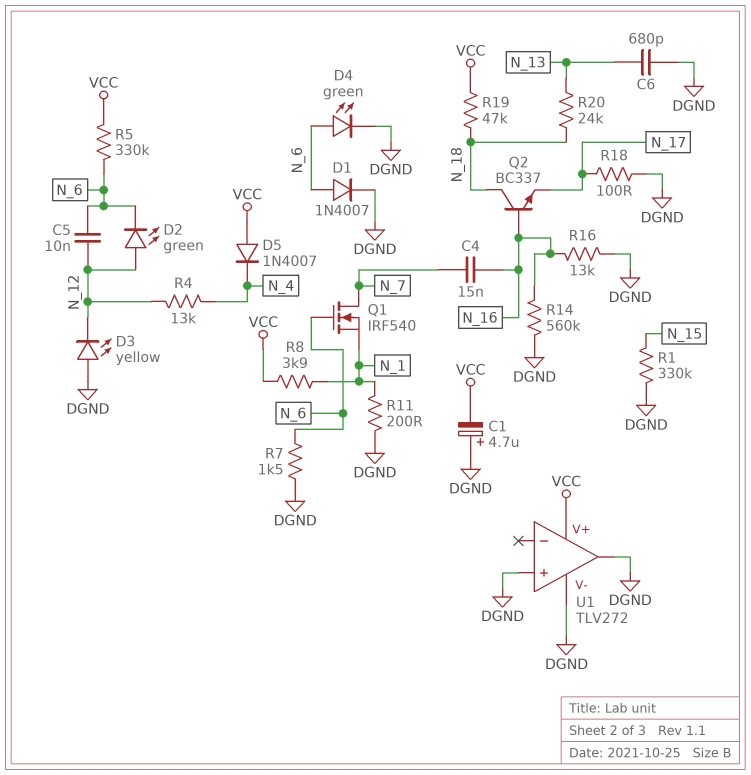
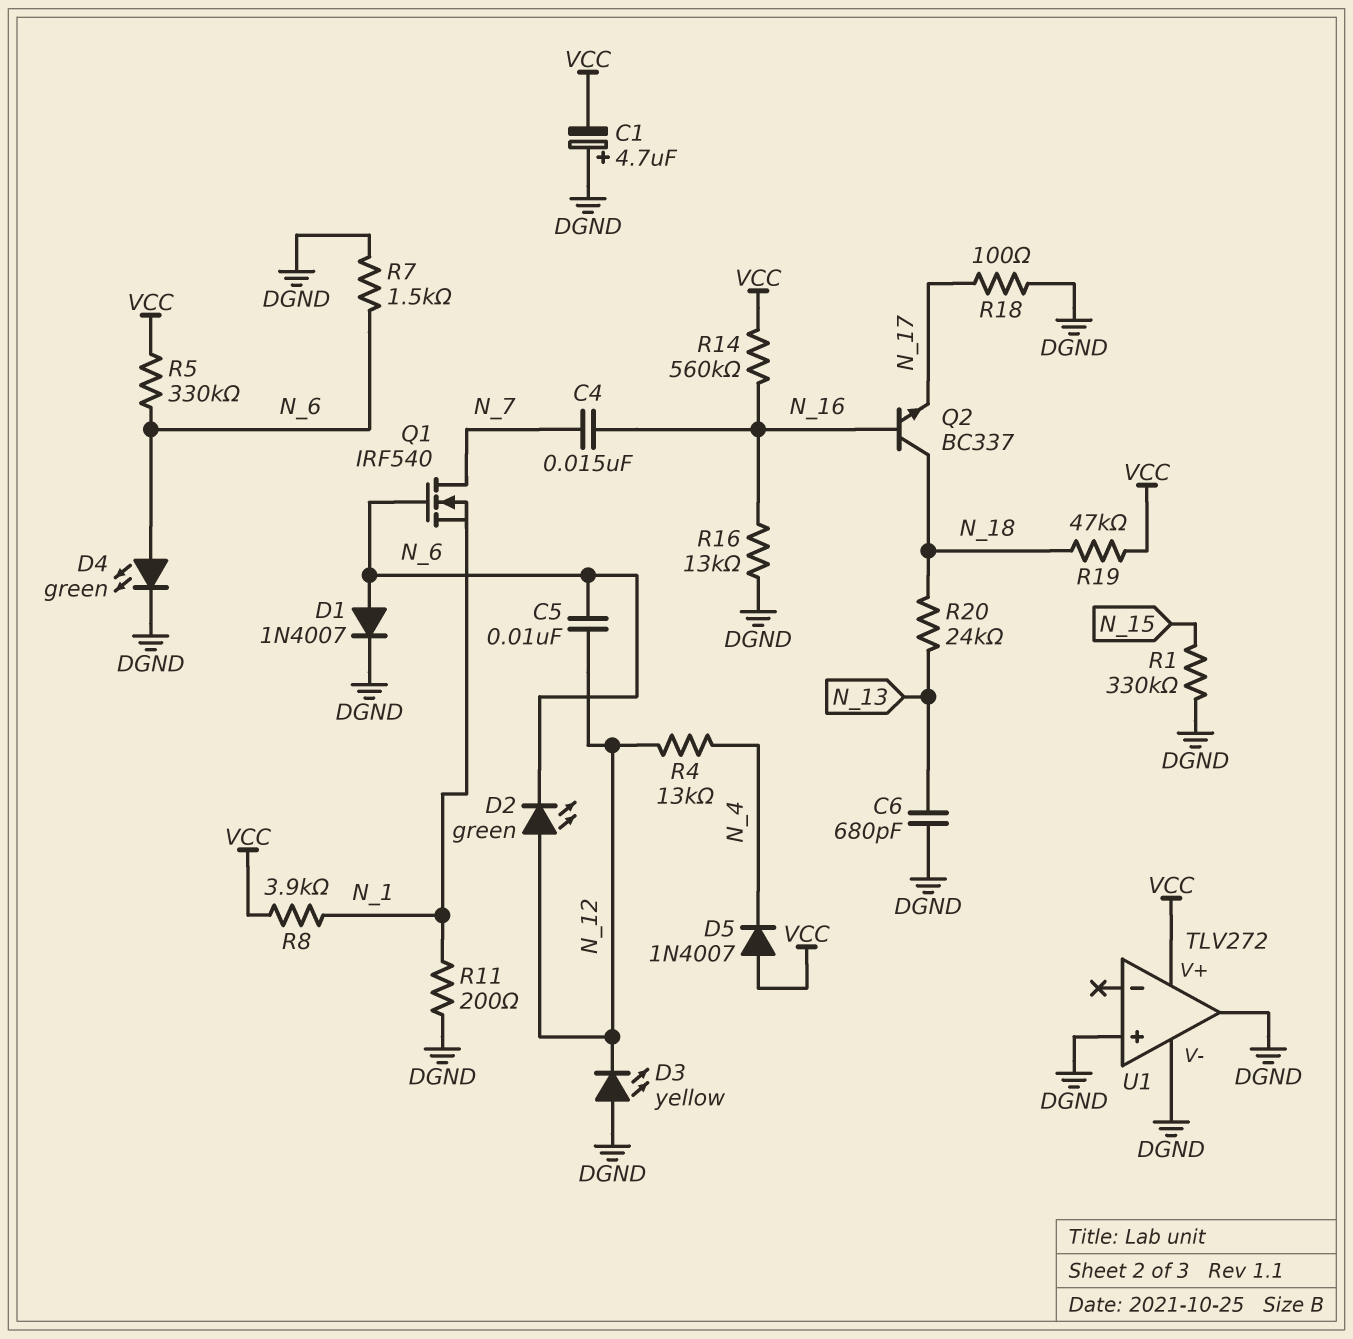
R14: 560k (DGND, N_16) -> 560k (N_16, VCC)

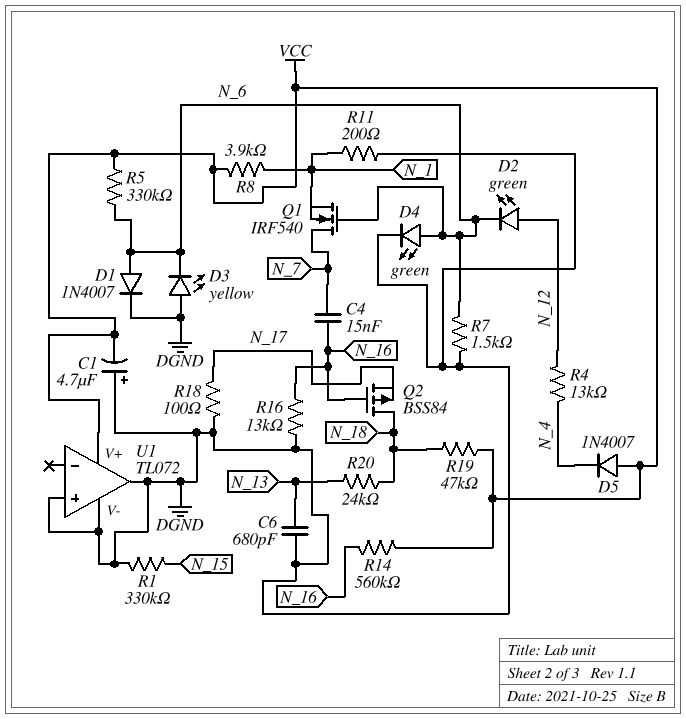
C5: 10nF (N_6, N_12) -> none
D3: LED yellow (A DGND, K N_12) -> LED yellow (A DGND, K N_6)
Q2: NPN BC337 (B N_16, C N_18, E N_17) -> PMOS BSS84 (G N_16, D N_18, S N_17)
U1: TLV272 -> TL072

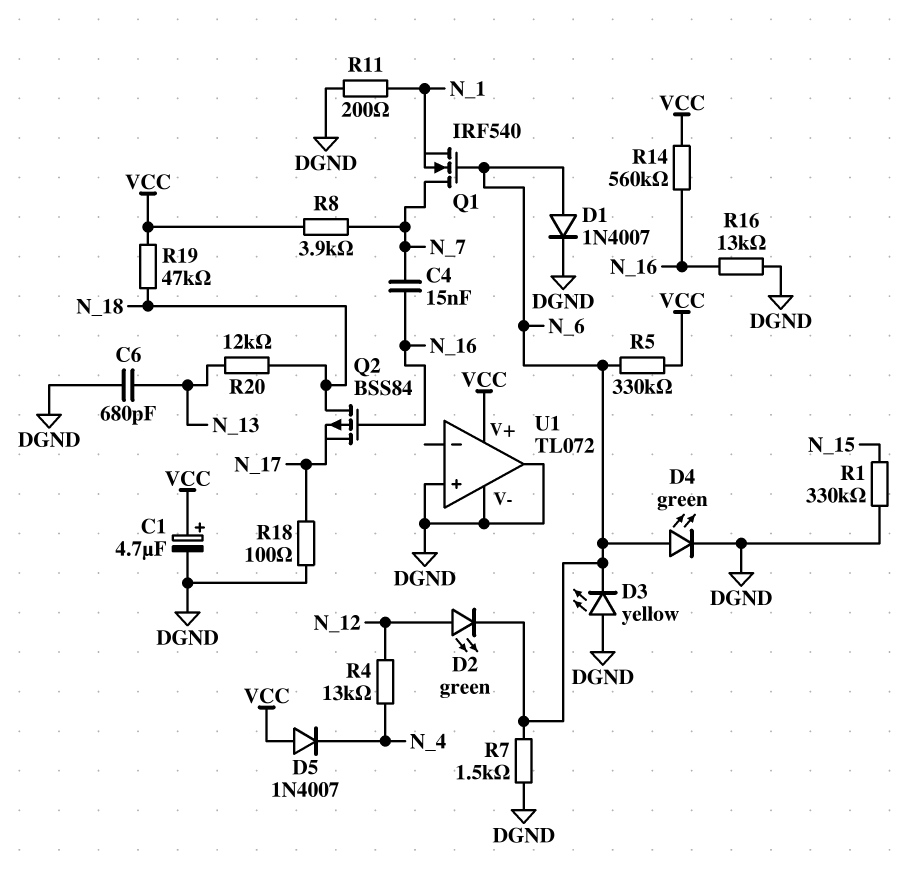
C1: 4.7uF (plus DGND, minus VCC) -> 4.7uF (plus VCC, minus DGND)
R8: 3.9k (N_1, VCC) -> 3.9k (N_7, VCC)
R20: 24k (N_13, N_18) -> 12k (N_13, N_18)

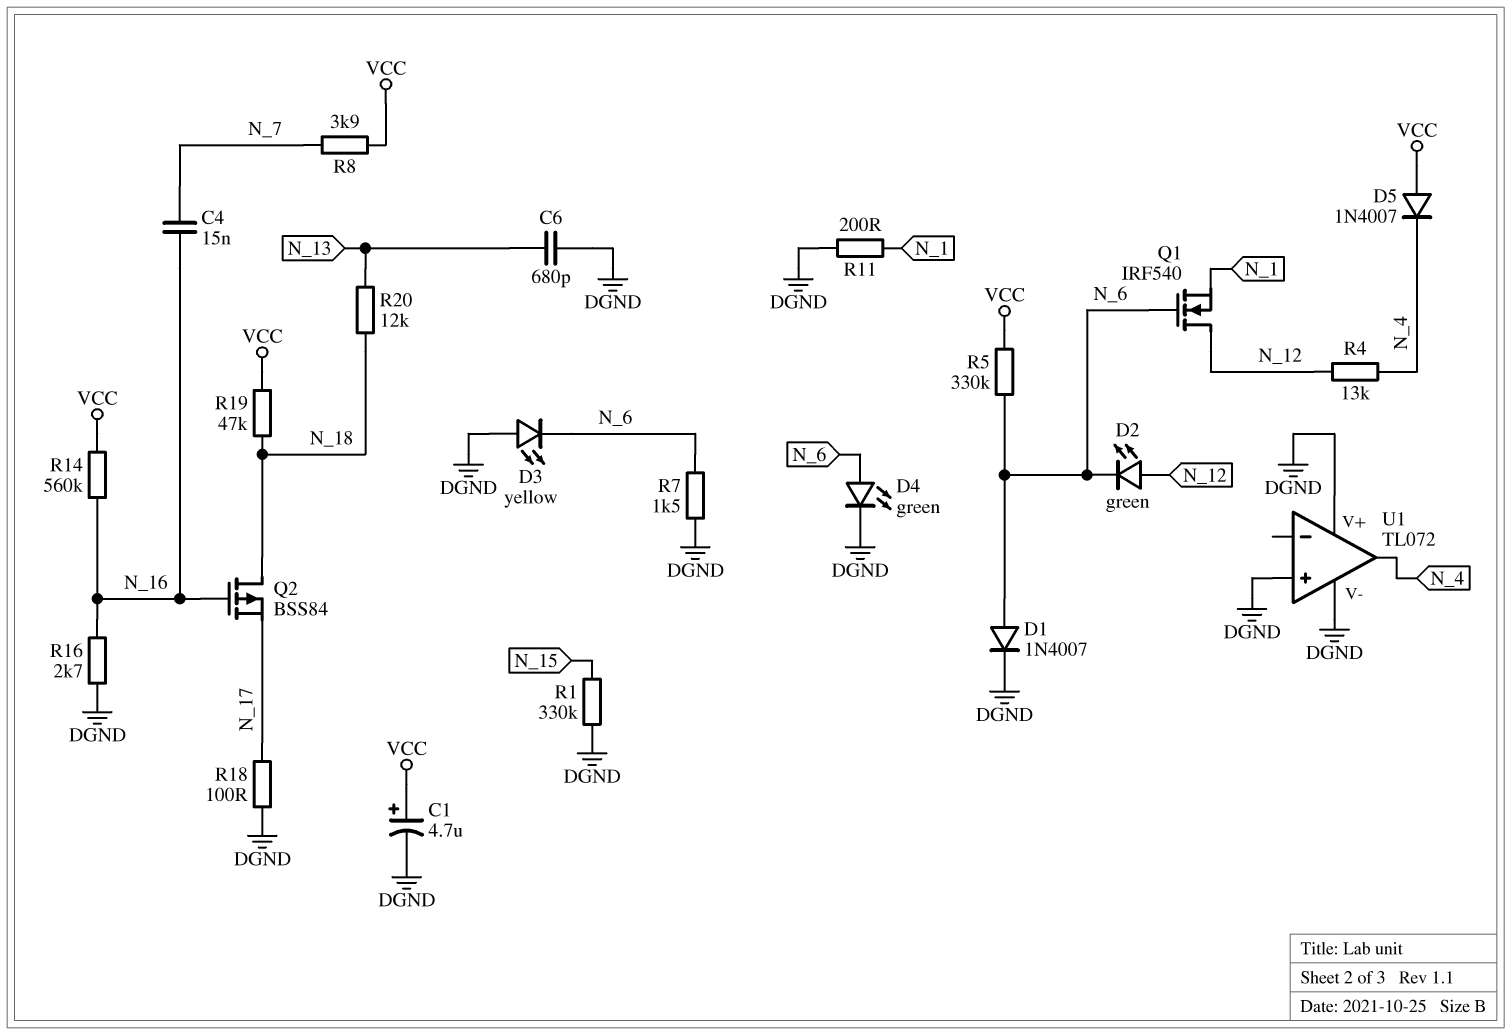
Q1: NMOS IRF540 (G N_6, D N_7, S N_1) -> NMOS IRF540 (G N_6, D N_12, S N_1)
R16: 13k (DGND, N_16) -> 2.7k (DGND, N_16)
U1 pin V+: VCC -> DGND
U1 pin out: DGND -> N_4

